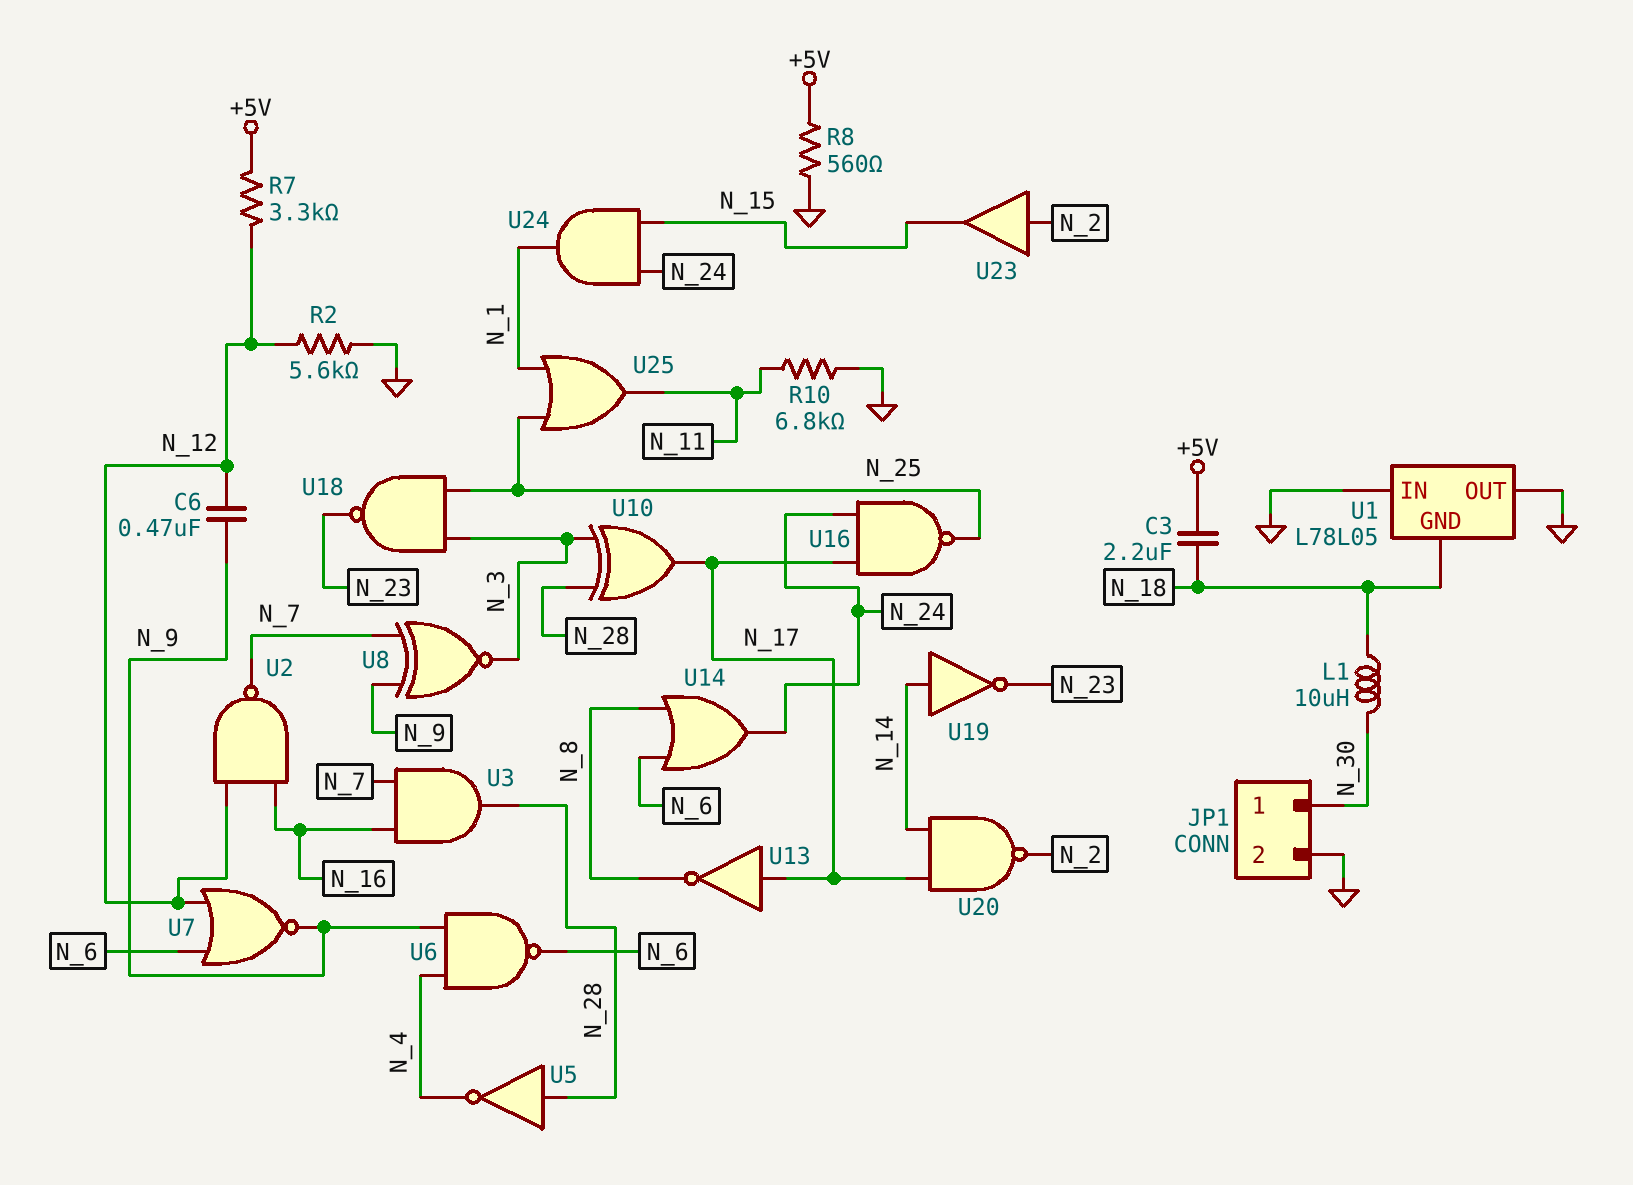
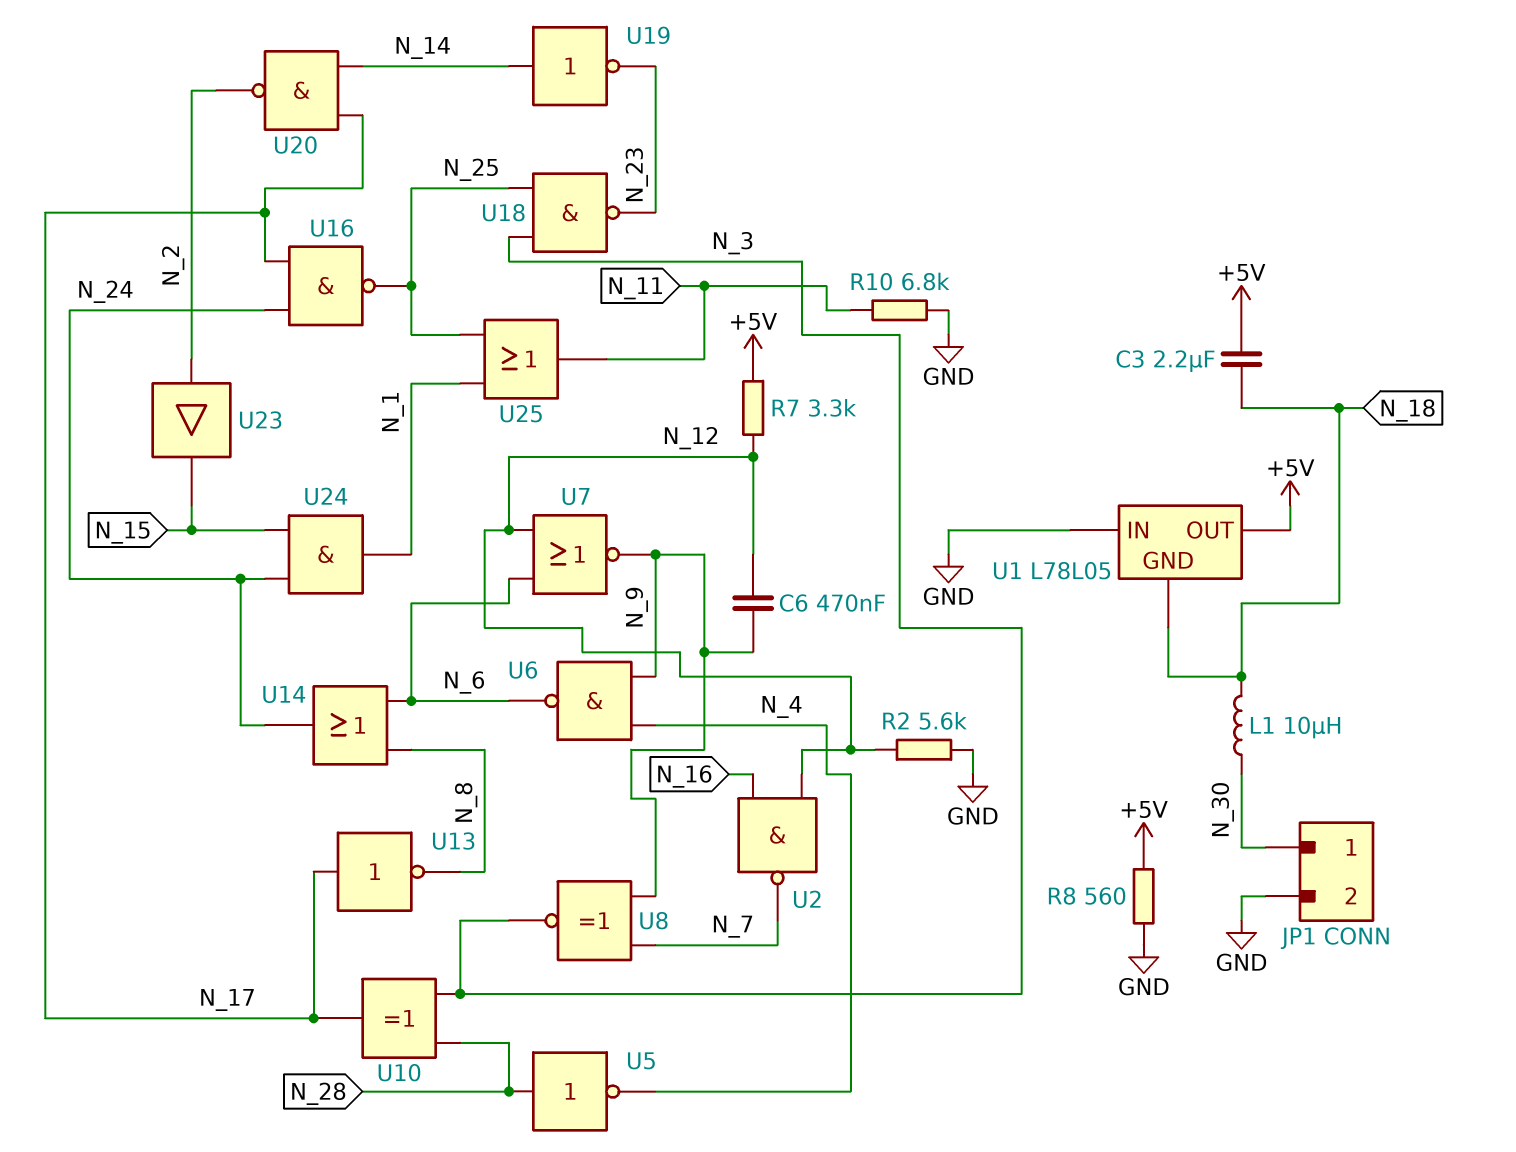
U1 pin OUT: GND -> +5V
U3: AND (in N_7, in N_16, out N_28) -> none

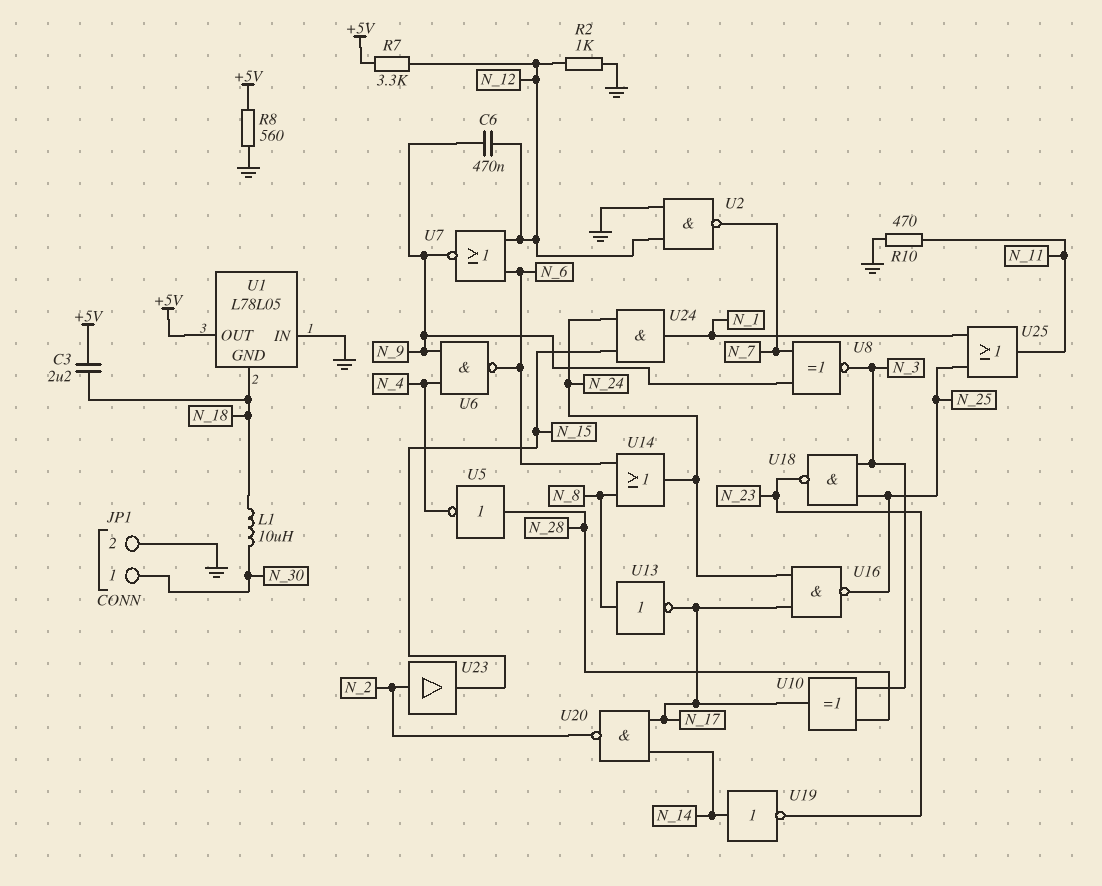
R2: 5.6k (GND, N_12) -> 1k (GND, N_12)
R10: 6.8k (GND, N_11) -> 470 (GND, N_11)
U2: NAND (in N_12, in N_16, out N_7) -> NAND (in GND, in N_12, out N_7)
U13: NOT (in N_17, out N_8) -> NOT (in N_8, out N_17)

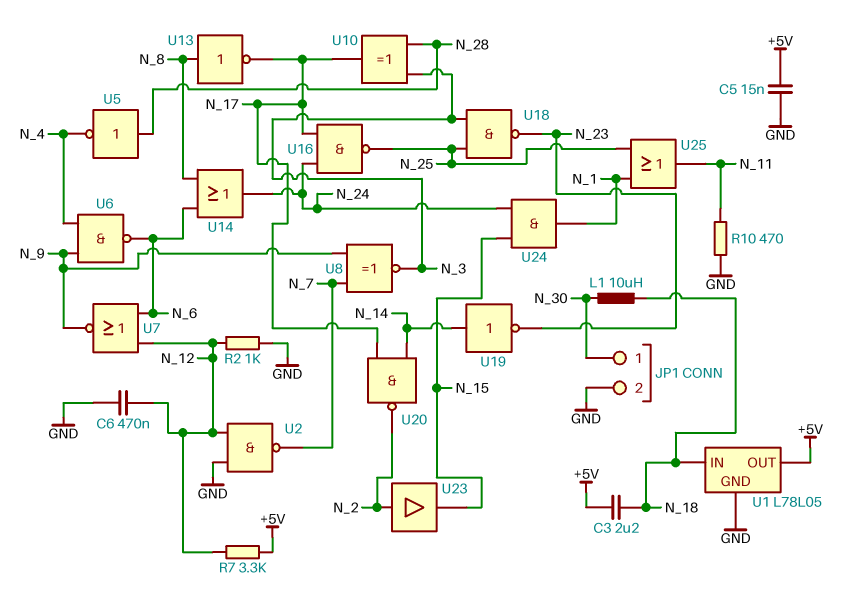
C5: none -> 15nF (+5V, GND)
C6: 470nF (N_9, N_12) -> 470nF (GND, N_12)
R8: 560 (+5V, GND) -> none
U1 pin GND: N_18 -> GND
U1 pin IN: GND -> N_18

